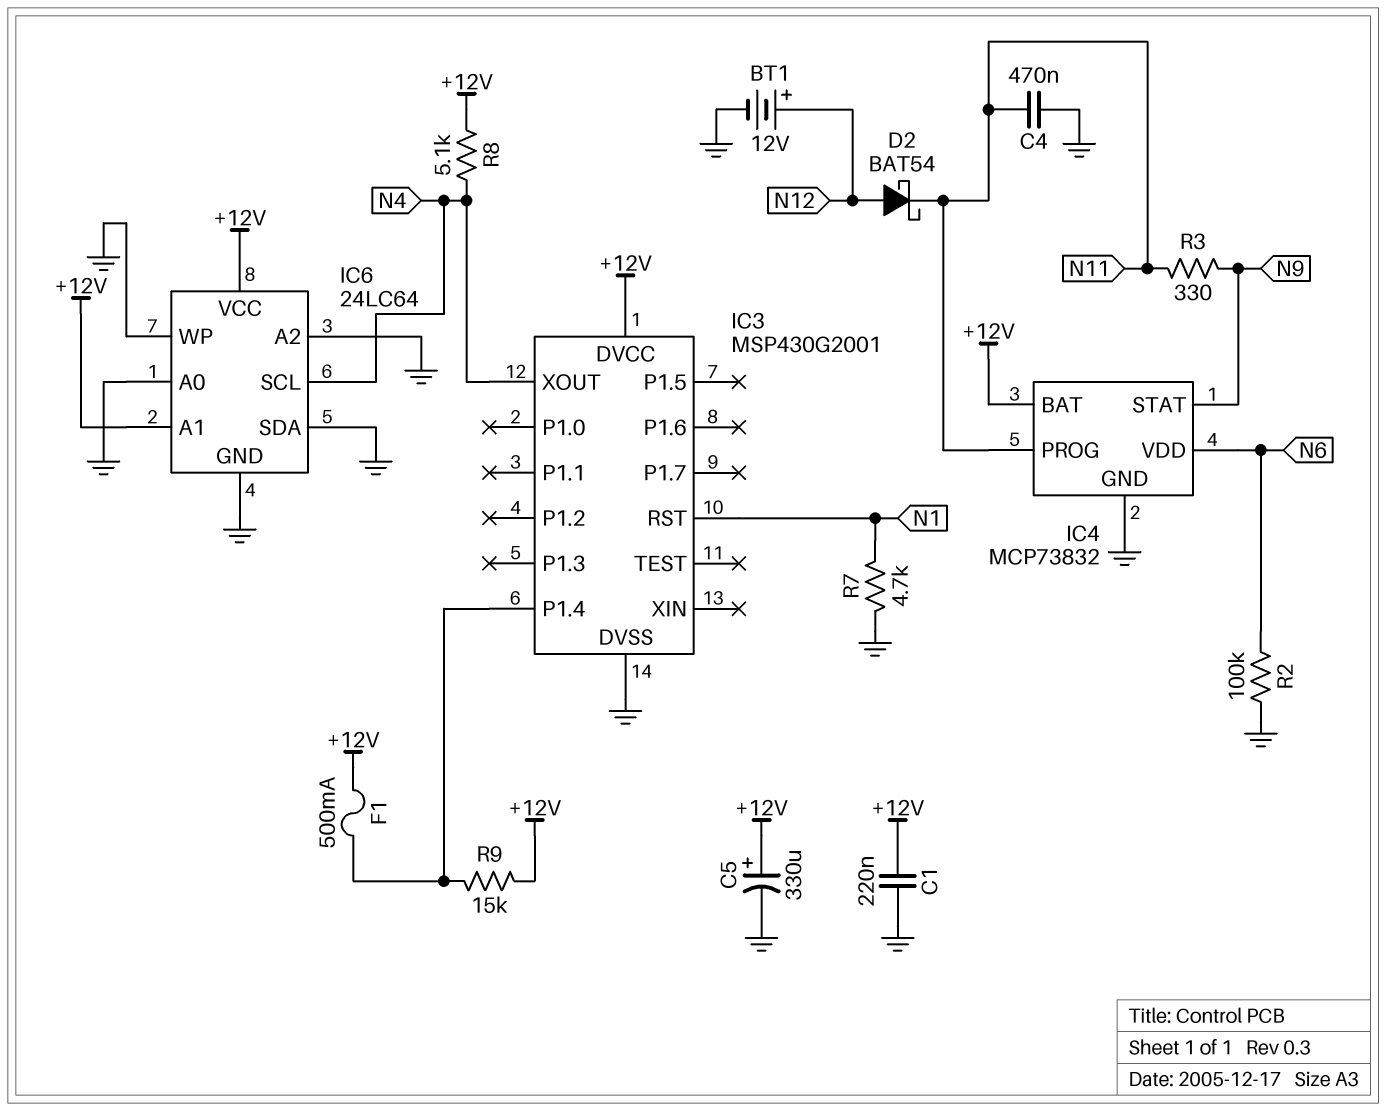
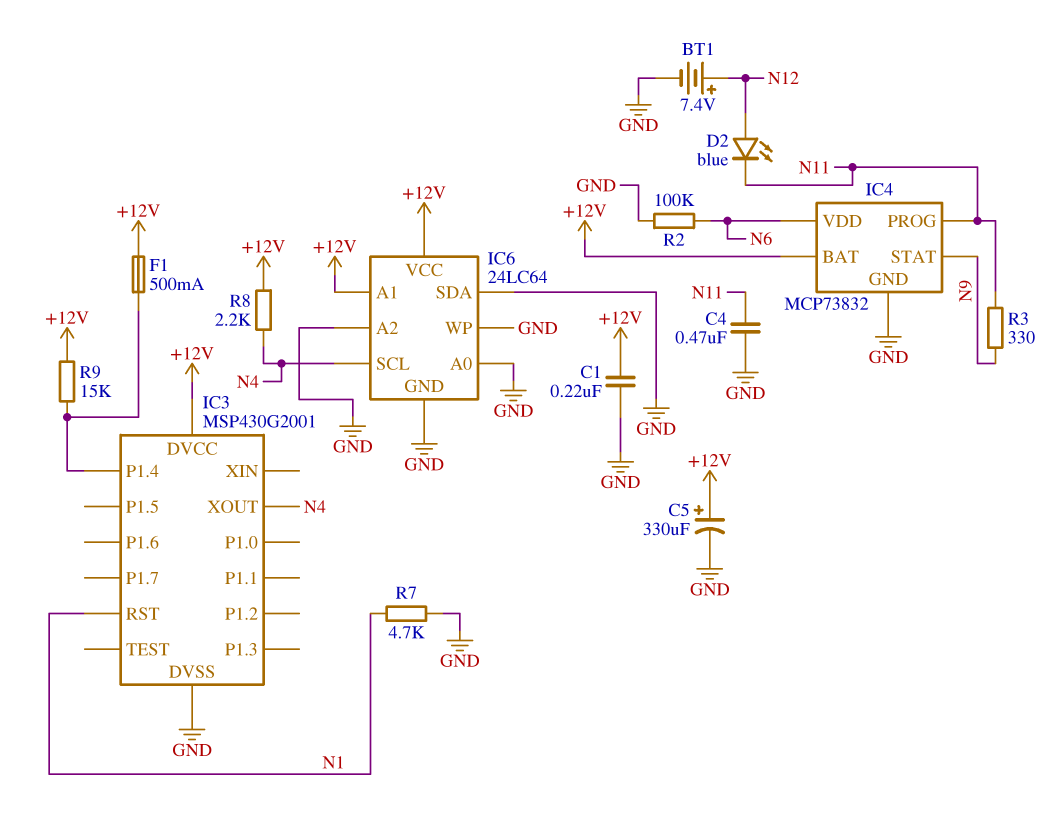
BT1: 12V (plus N12, minus GND) -> 7.4V (plus N12, minus GND)
D2: schottky BAT54 (A N12, K N11) -> LED blue (A N12, K N11)
R8: 5.1k (+12V, N4) -> 2.2k (+12V, N4)

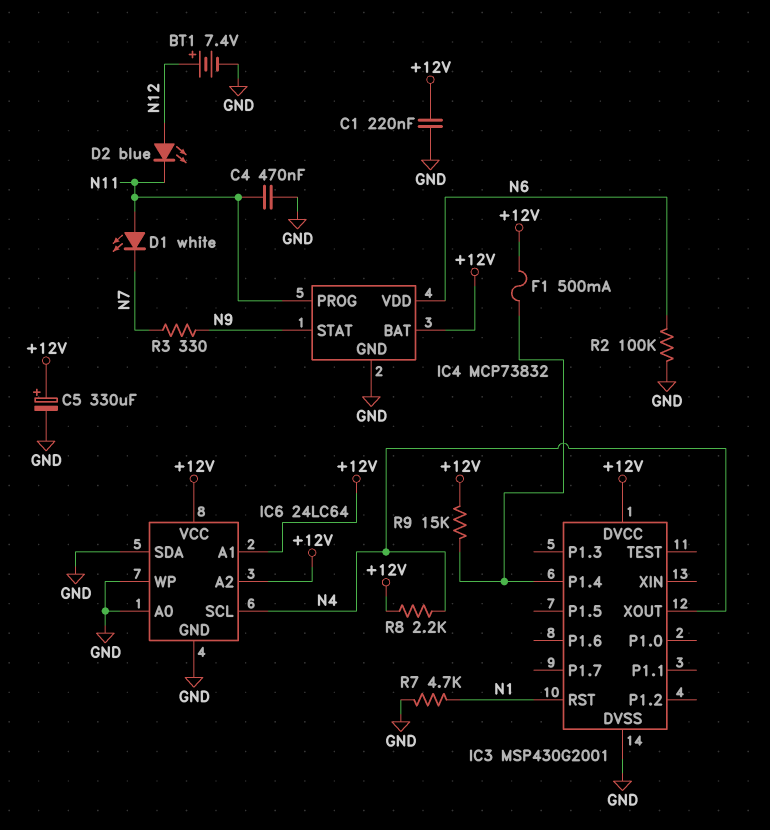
D1: none -> LED white (A N11, K N7)
IC6 pin A2: GND -> +12V
R3: 330 (N9, N11) -> 330 (N7, N9)

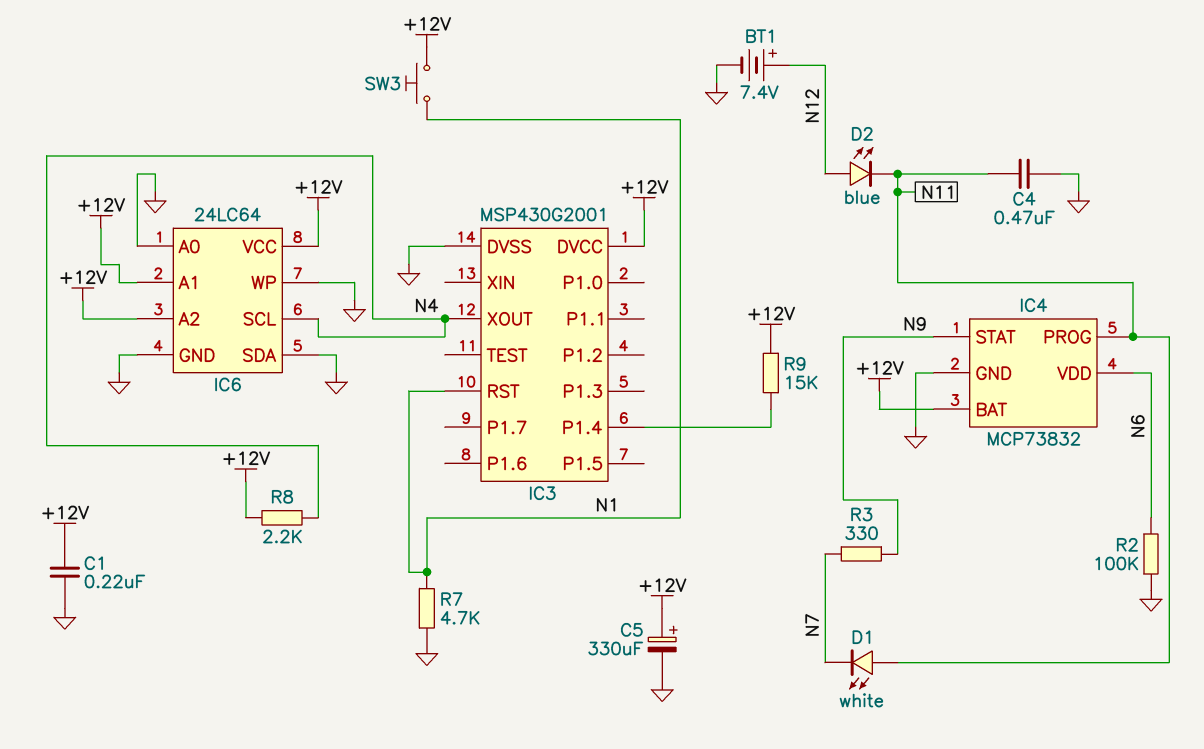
F1: 500mA (+12V, IC3/P1.4) -> none
SW3: none -> button (+12V, N1)

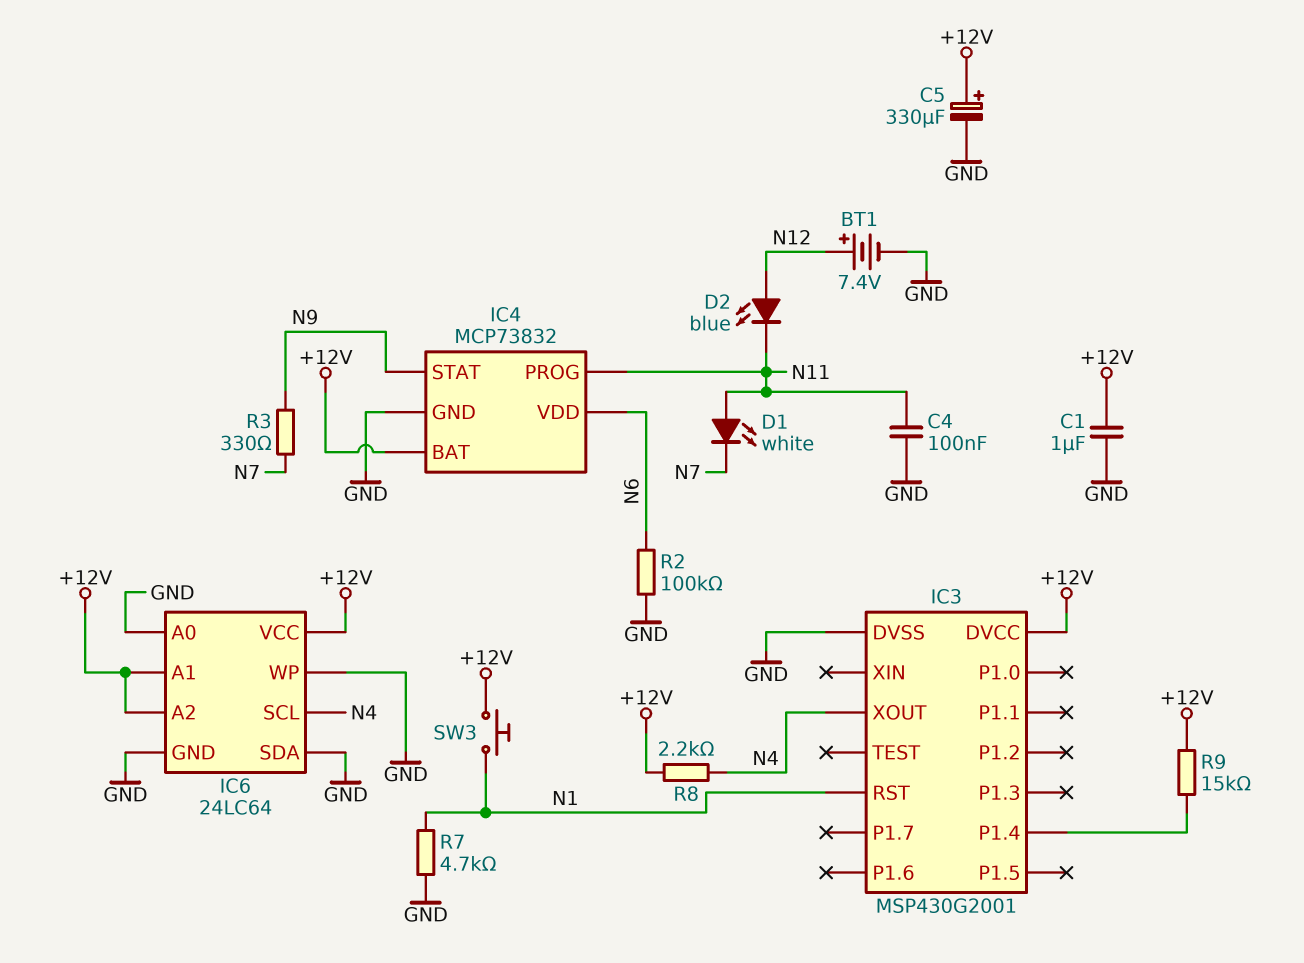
C1: 220nF (+12V, GND) -> 1uF (+12V, GND)
C4: 470nF (GND, N11) -> 100nF (GND, N11)

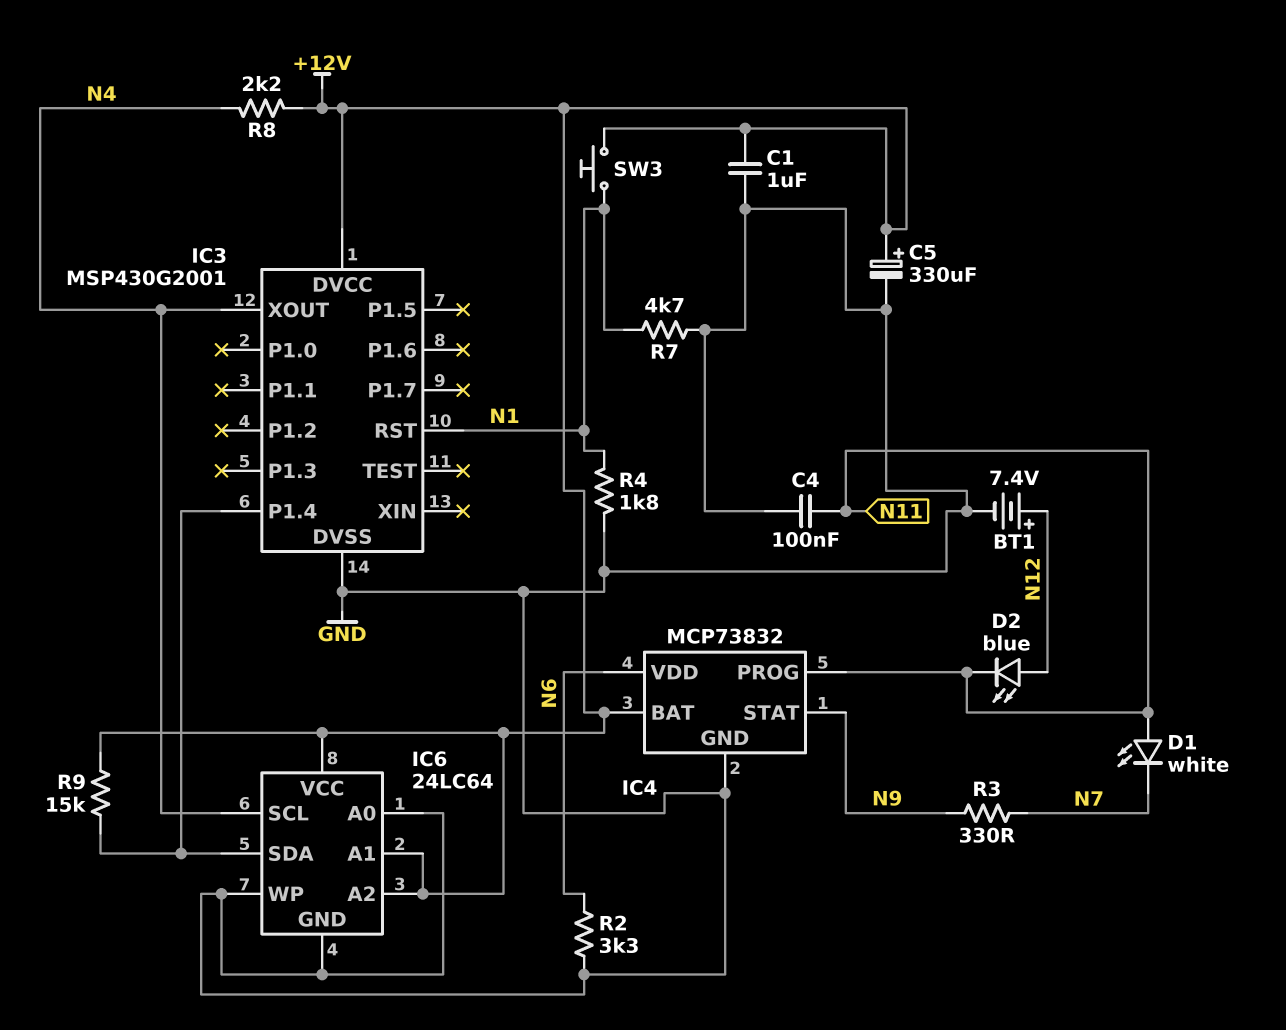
IC6 pin SDA: GND -> IC3/P1.4
R2: 100k (GND, N6) -> 3.3k (GND, N6)
R4: none -> 1.8k (GND, N1)

